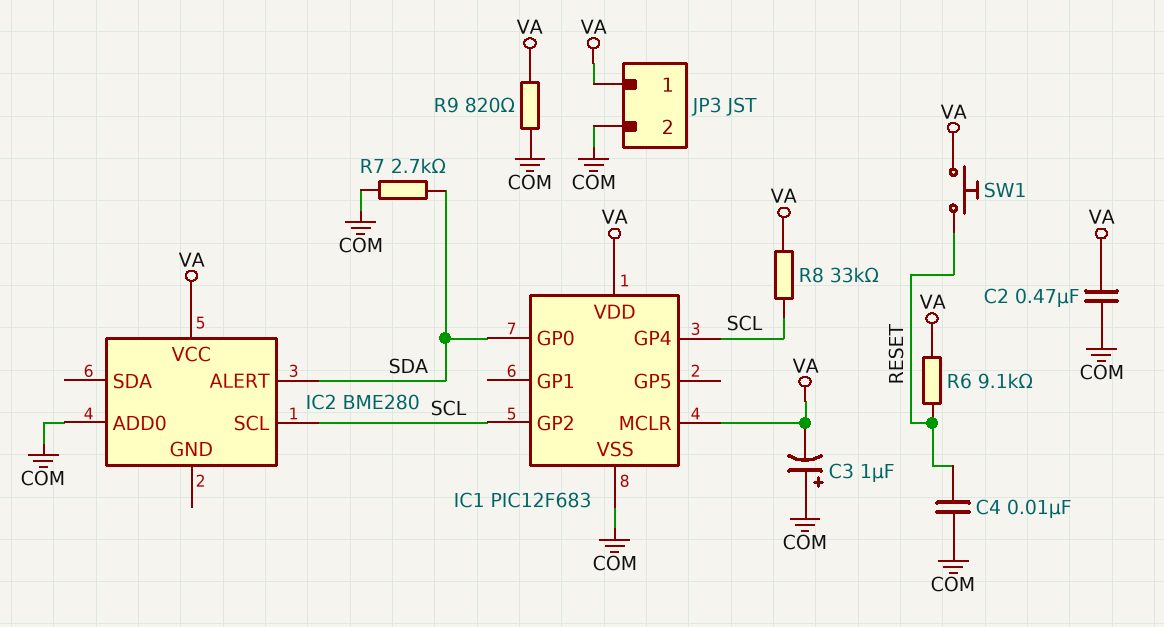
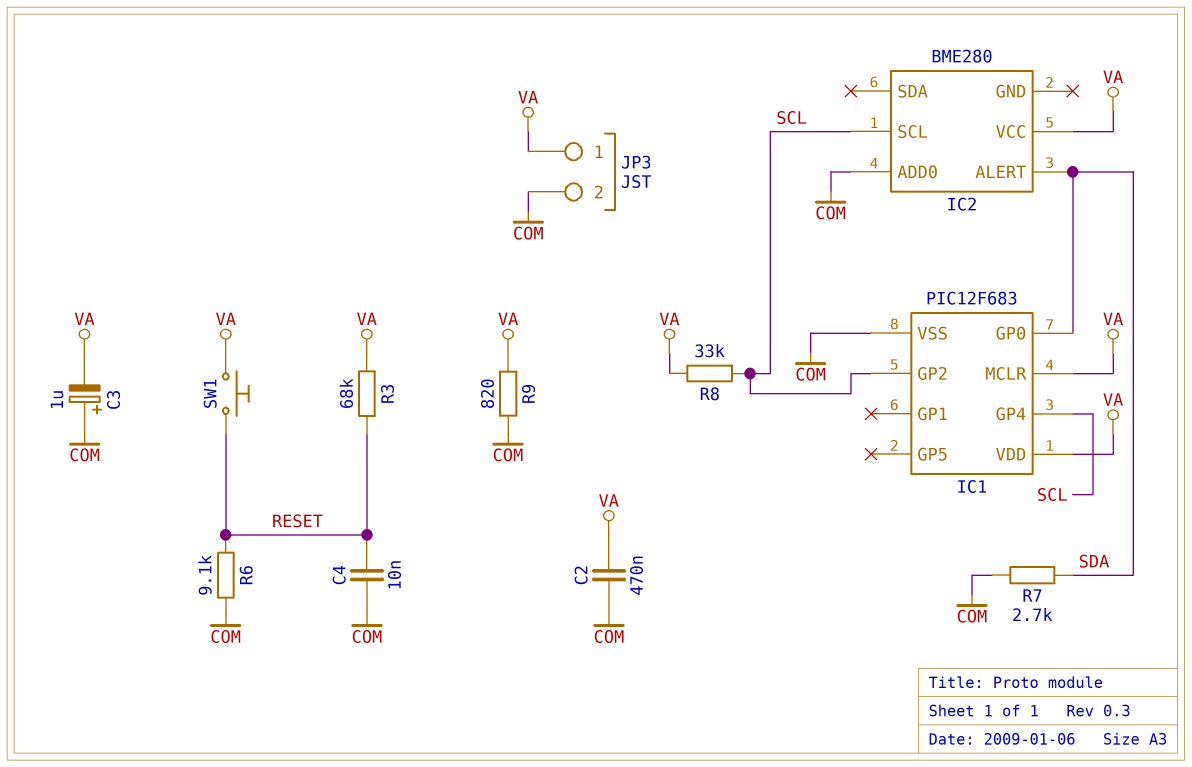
R3: none -> 68k (RESET, VA)
R6: 9.1k (RESET, VA) -> 9.1k (COM, RESET)

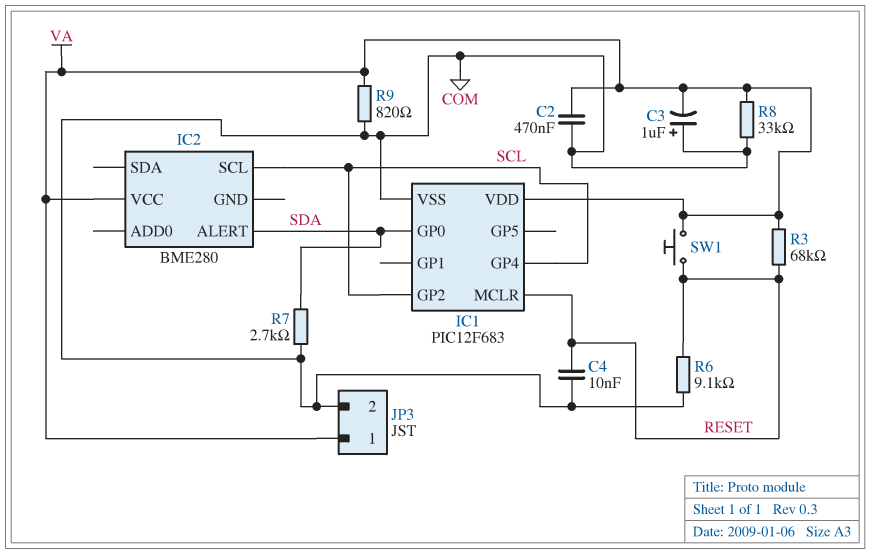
IC1 pin MCLR: VA -> RESET
IC2 pin ADD0: COM -> none
R8: 33k (SCL, VA) -> 33k (COM, VA)

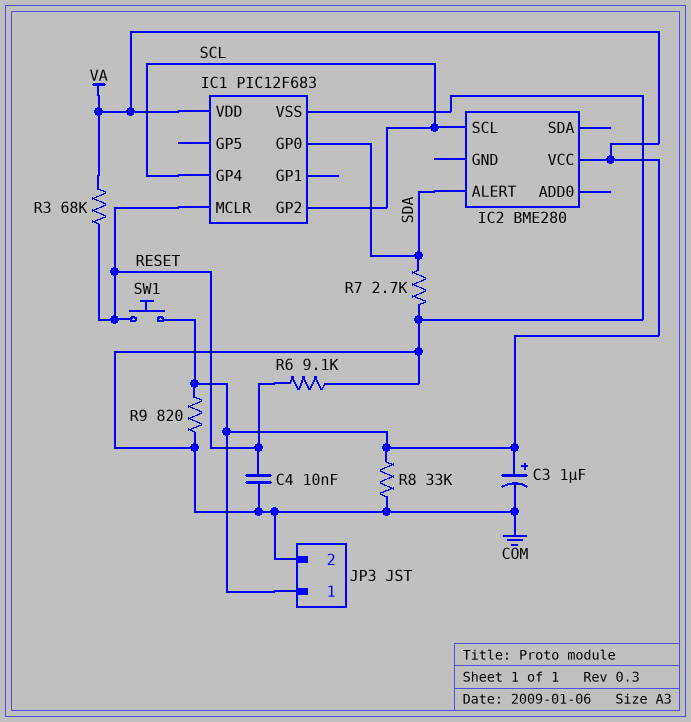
C2: 470nF (COM, VA) -> none
C3: 1uF (plus COM, minus VA) -> 1uF (plus VA, minus COM)

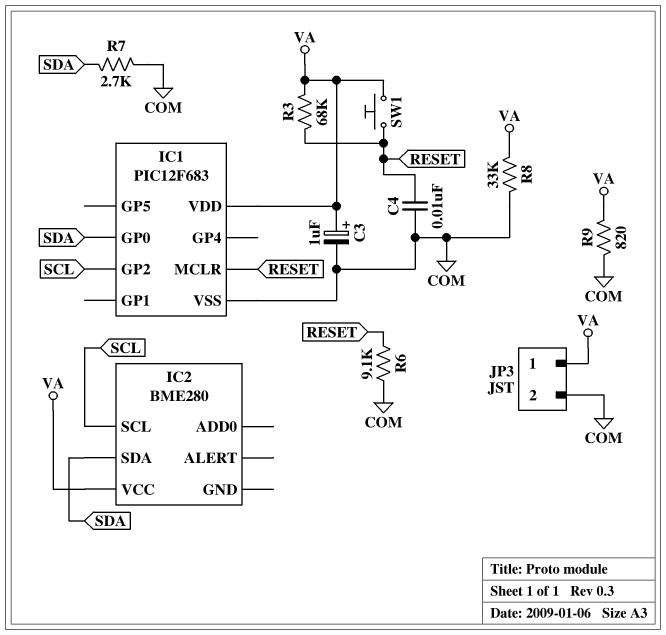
IC1 pin GP4: SCL -> none
IC2 pin ALERT: SDA -> none
IC2 pin SDA: none -> SDA

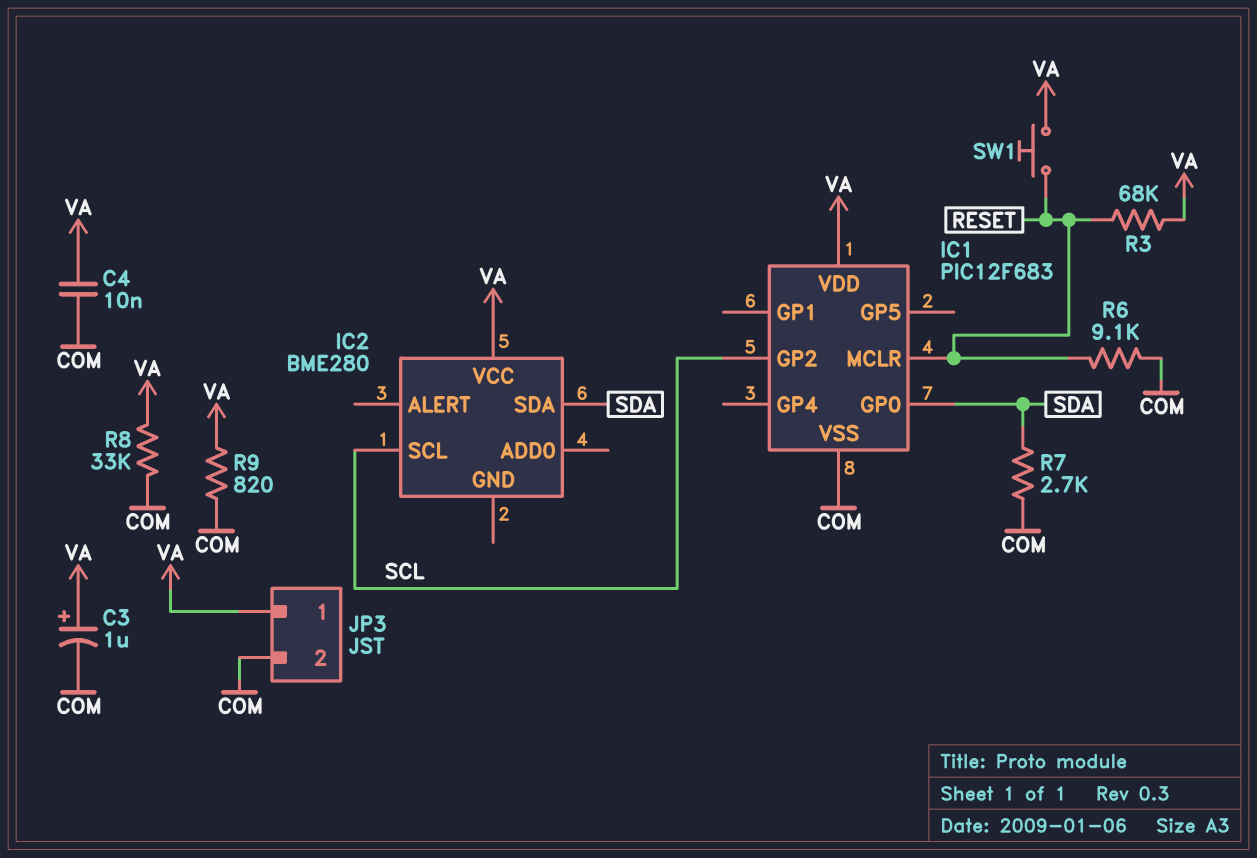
C4: 10nF (COM, RESET) -> 10nF (COM, VA)

